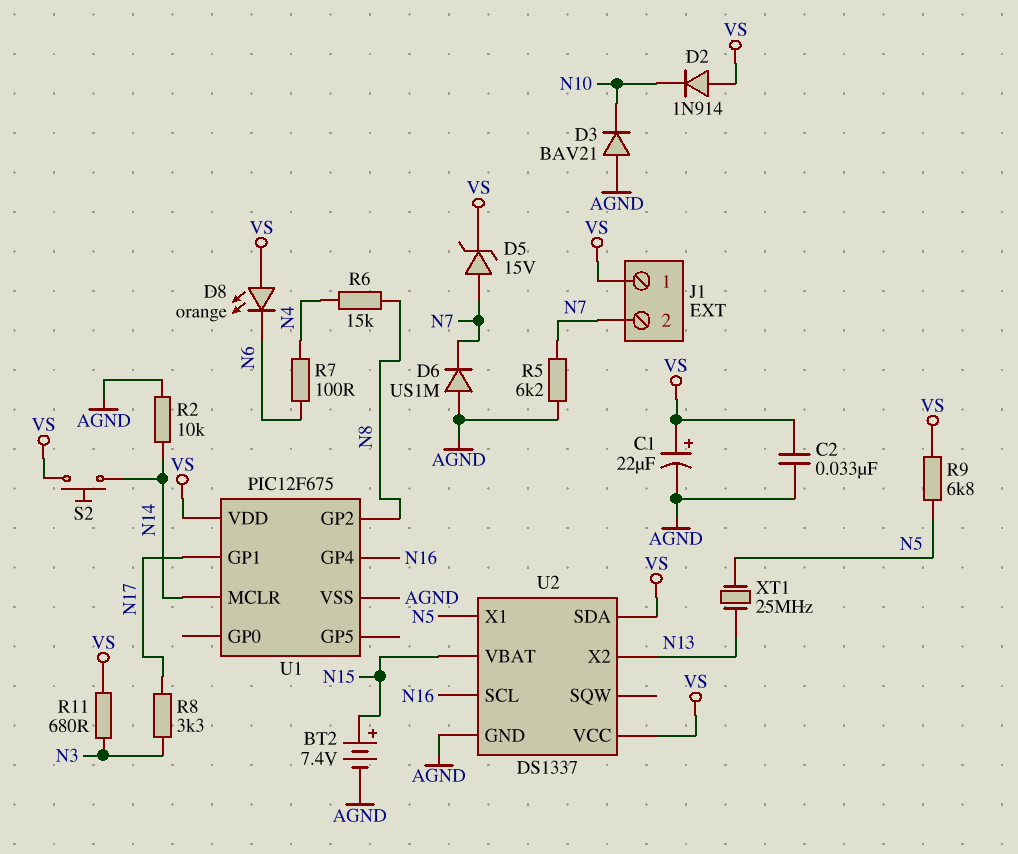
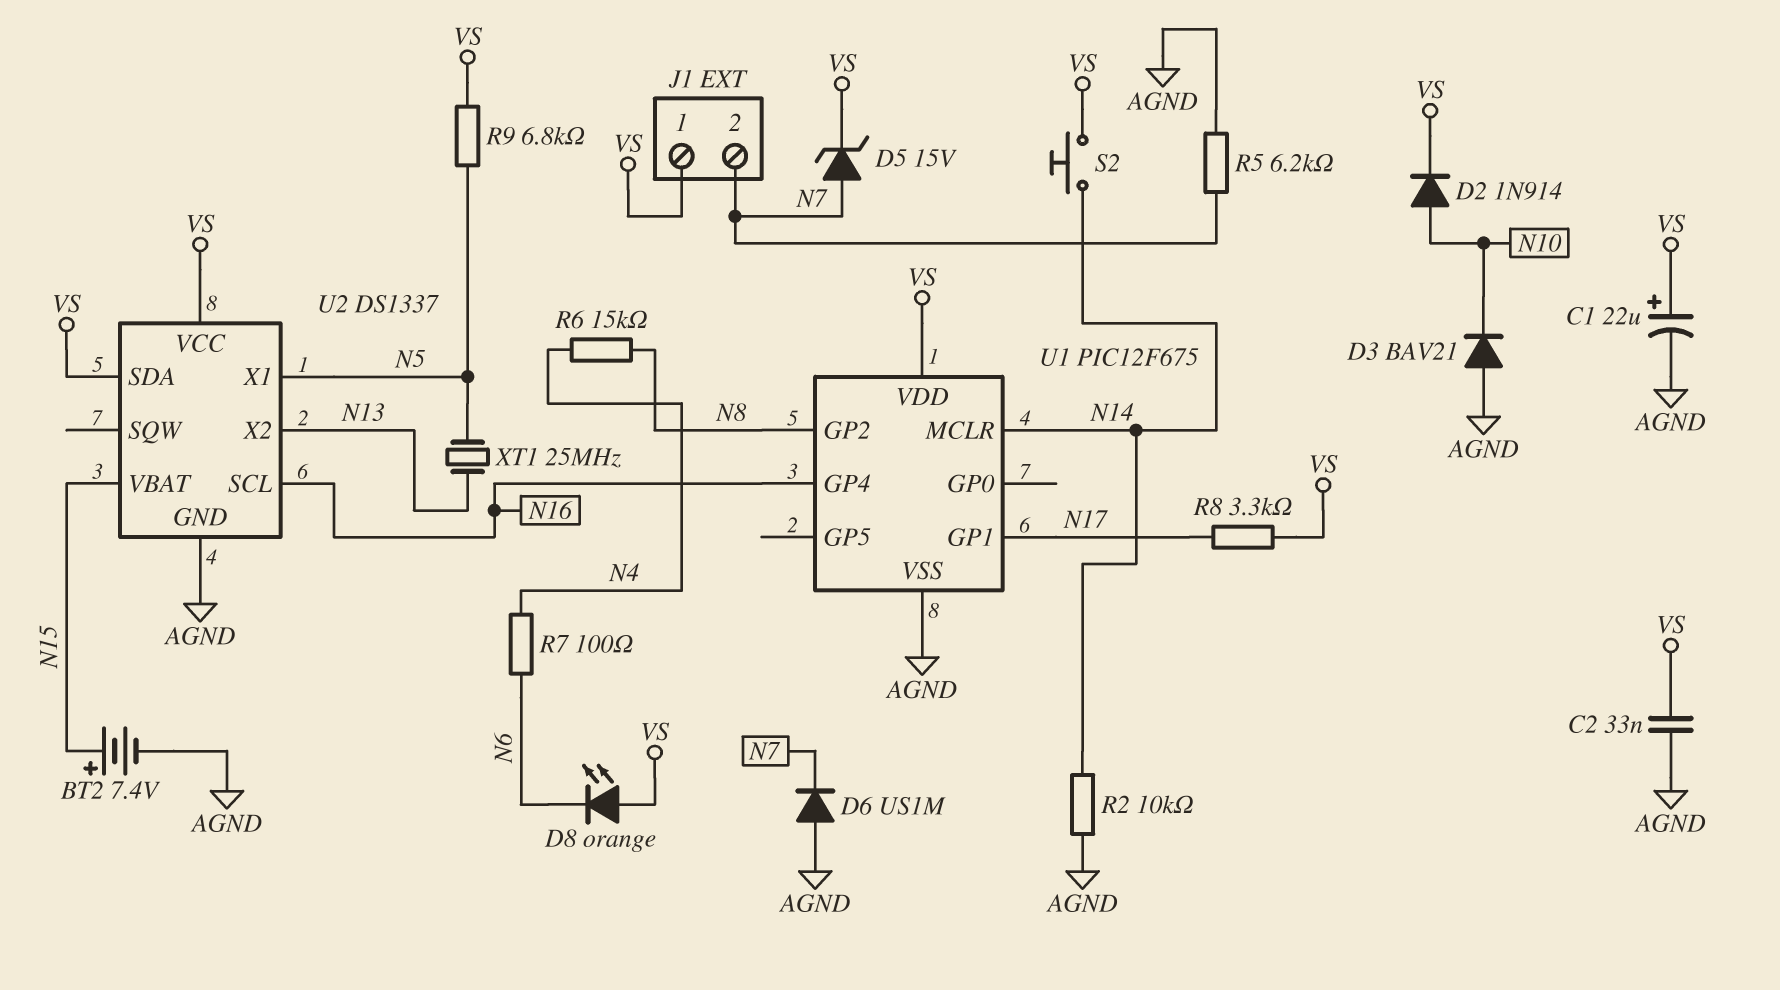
D2: diode 1N914 (A VS, K N10) -> diode 1N914 (A N10, K VS)
R8: 3.3k (N3, N17) -> 3.3k (N17, VS)
R11: 680 (N3, VS) -> none

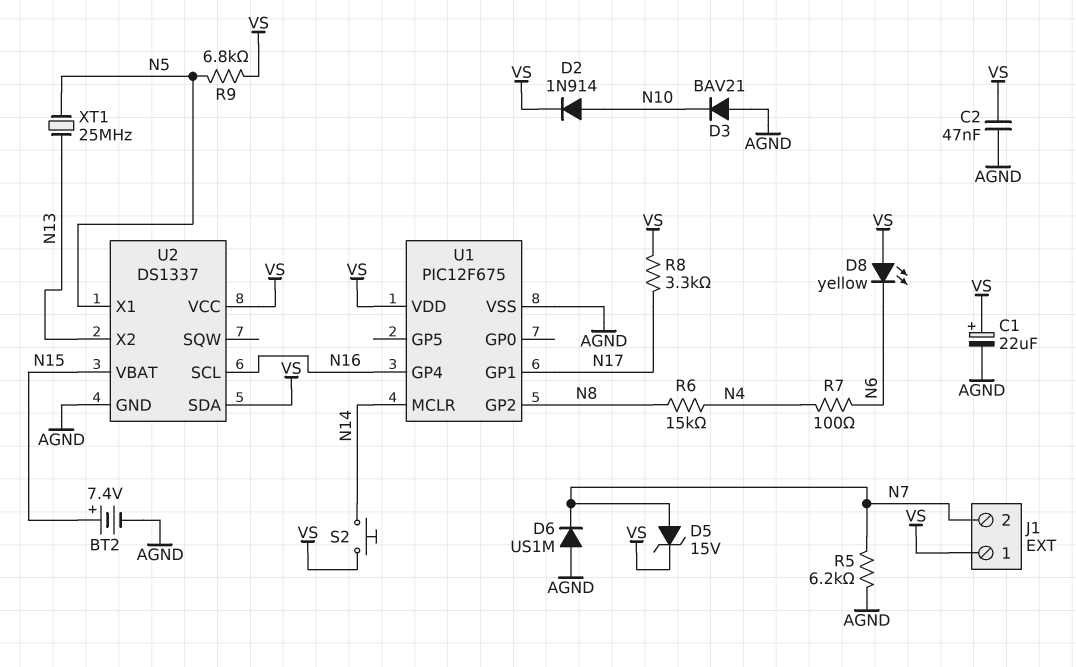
C2: 33nF (AGND, VS) -> 47nF (AGND, VS)
D8: LED orange (A VS, K N6) -> LED yellow (A VS, K N6)
R2: 10k (AGND, N14) -> none

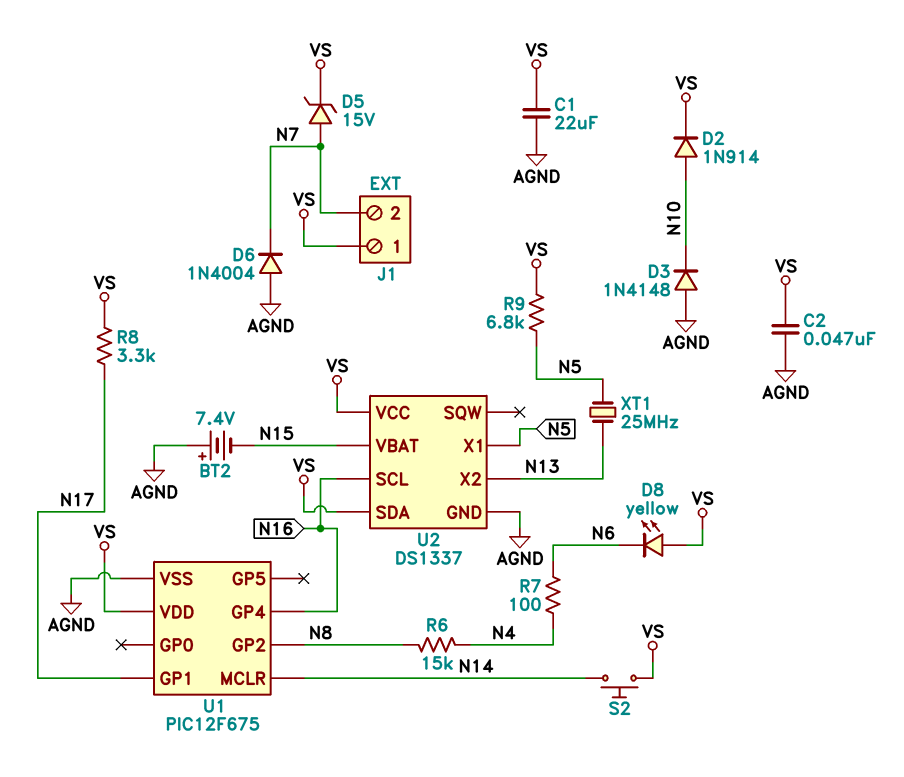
BT2: 7.4V (plus N15, minus AGND) -> 7.4V (plus AGND, minus N15)
C1: 22uF (plus VS, minus AGND) -> 22uF (AGND, VS)
D3: diode BAV21 (A AGND, K N10) -> diode 1N4148 (A AGND, K N10)
D6: diode US1M (A AGND, K N7) -> diode 1N4004 (A AGND, K N7)
R5: 6.2k (AGND, N7) -> none

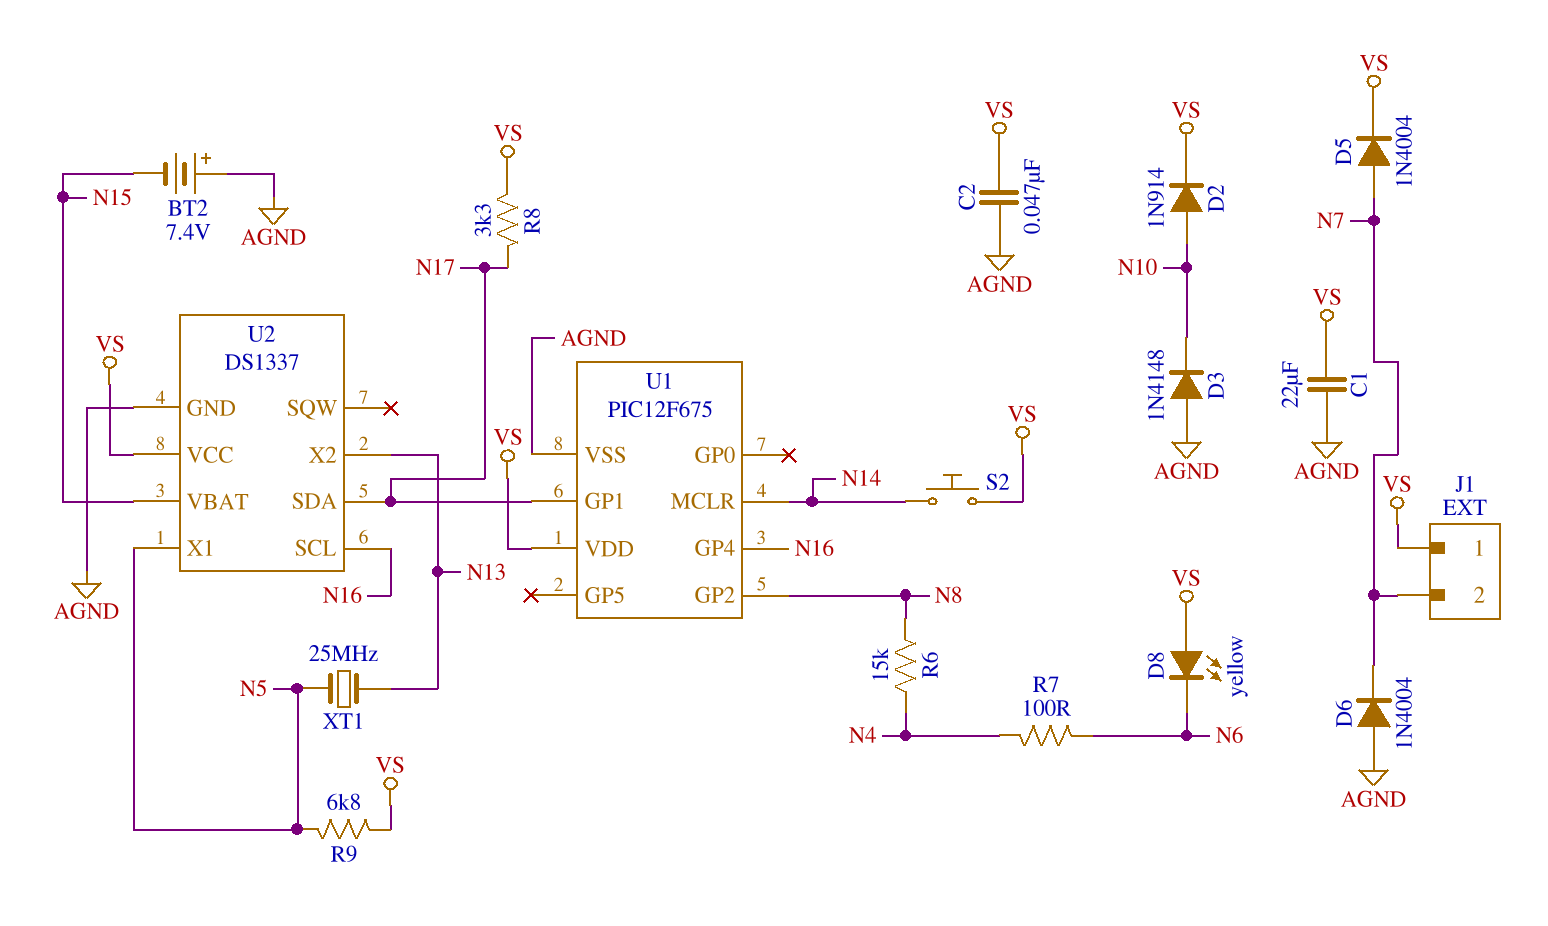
D5: zener 15V (A N7, K VS) -> diode 1N4004 (A N7, K VS)
U2 pin SDA: VS -> N17

